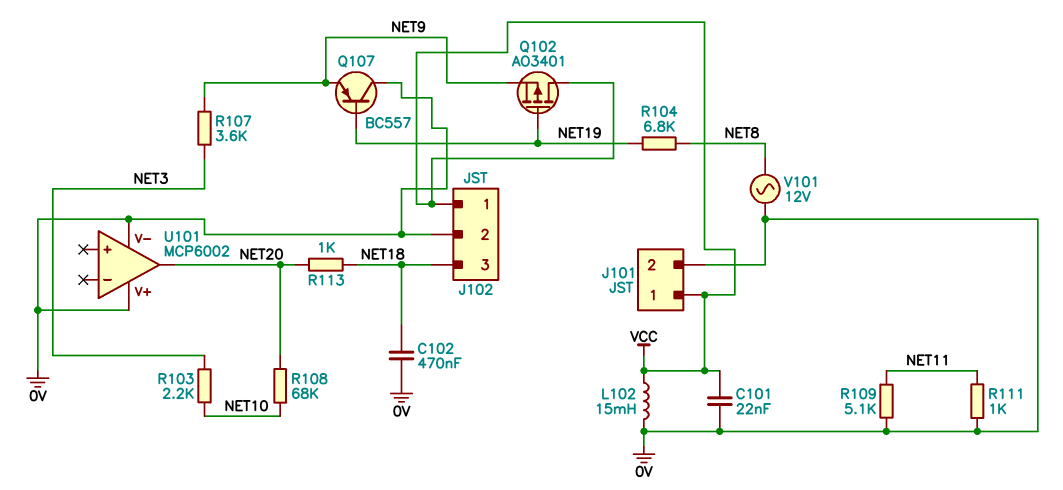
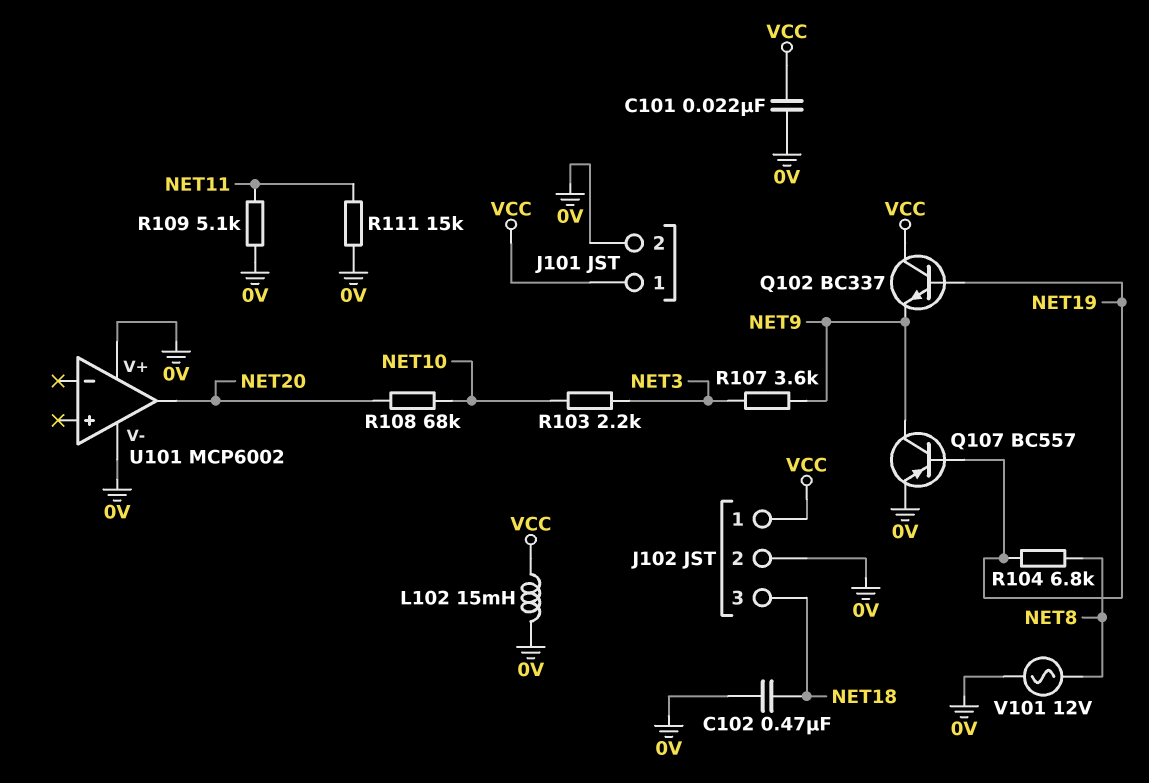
Q102: PMOS AO3401 (G NET19, D VCC, S NET9) -> NPN BC337 (B NET19, C VCC, E NET9)
Q107: PNP BC557 (B NET19, C 0V, E NET9) -> PNP BC557 (B NET19, C NET9, E 0V)
R111: 1k (0V, NET11) -> 15k (0V, NET11)
R113: 1k (NET18, NET20) -> none

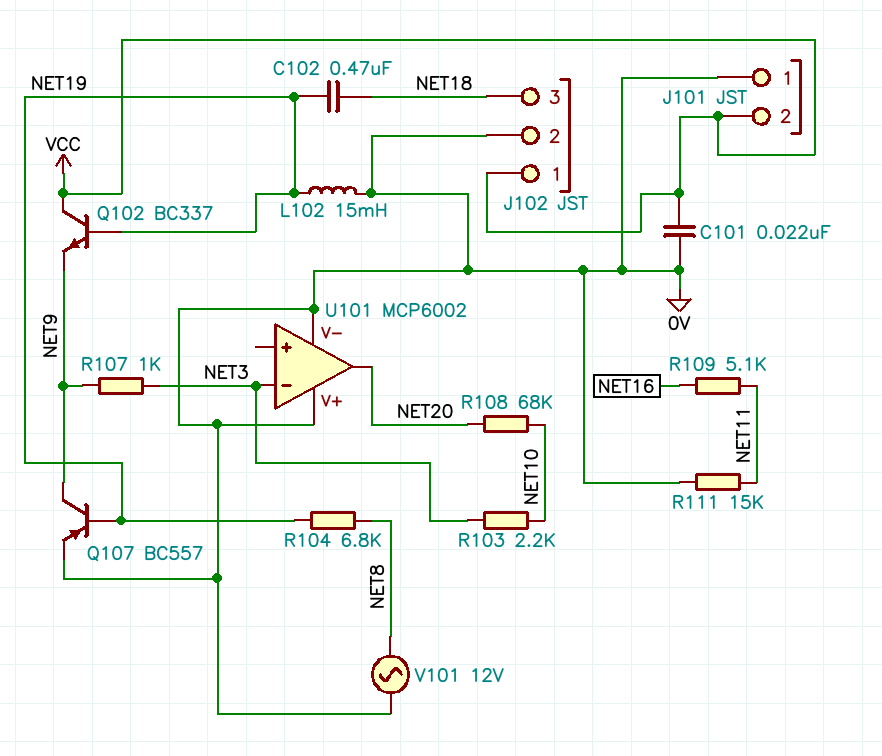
C102: 470nF (0V, NET18) -> 470nF (NET18, NET19)
J101 pin 1: VCC -> 0V
J101 pin 2: 0V -> VCC
L102: 15mH (0V, VCC) -> 15mH (0V, NET19)
R107: 3.6k (NET3, NET9) -> 1k (NET3, NET9)
R109: 5.1k (0V, NET11) -> 5.1k (NET11, NET16)
U101 pin in-: none -> NET3

